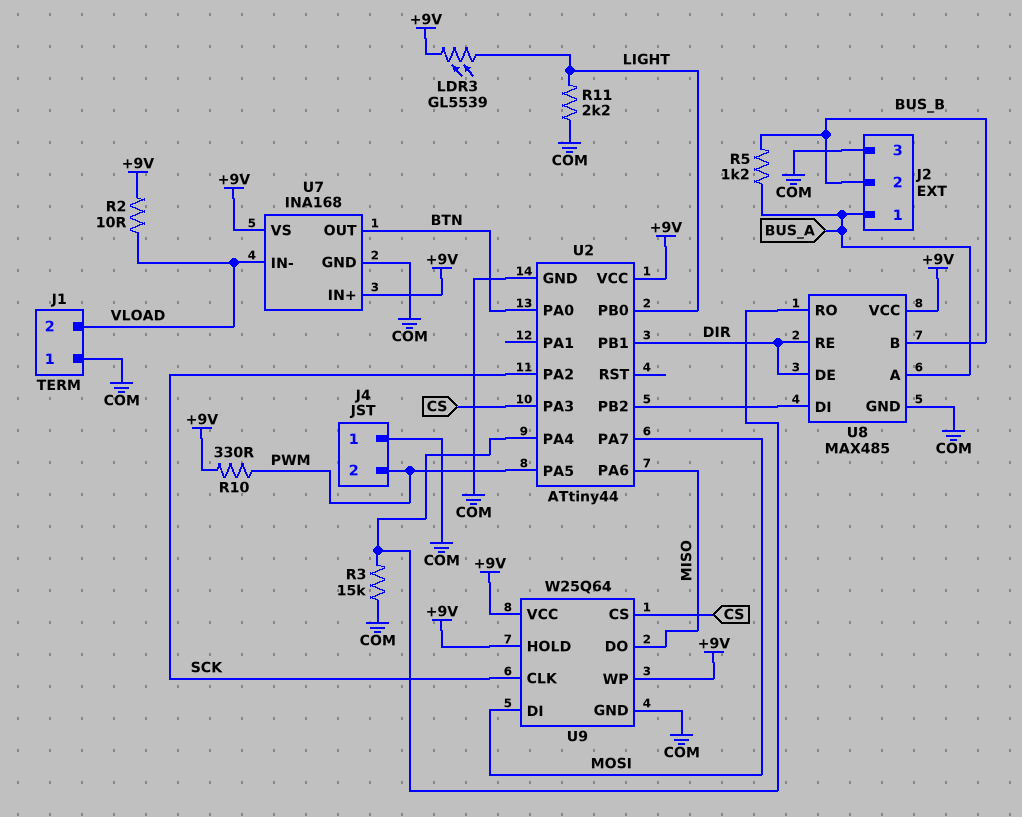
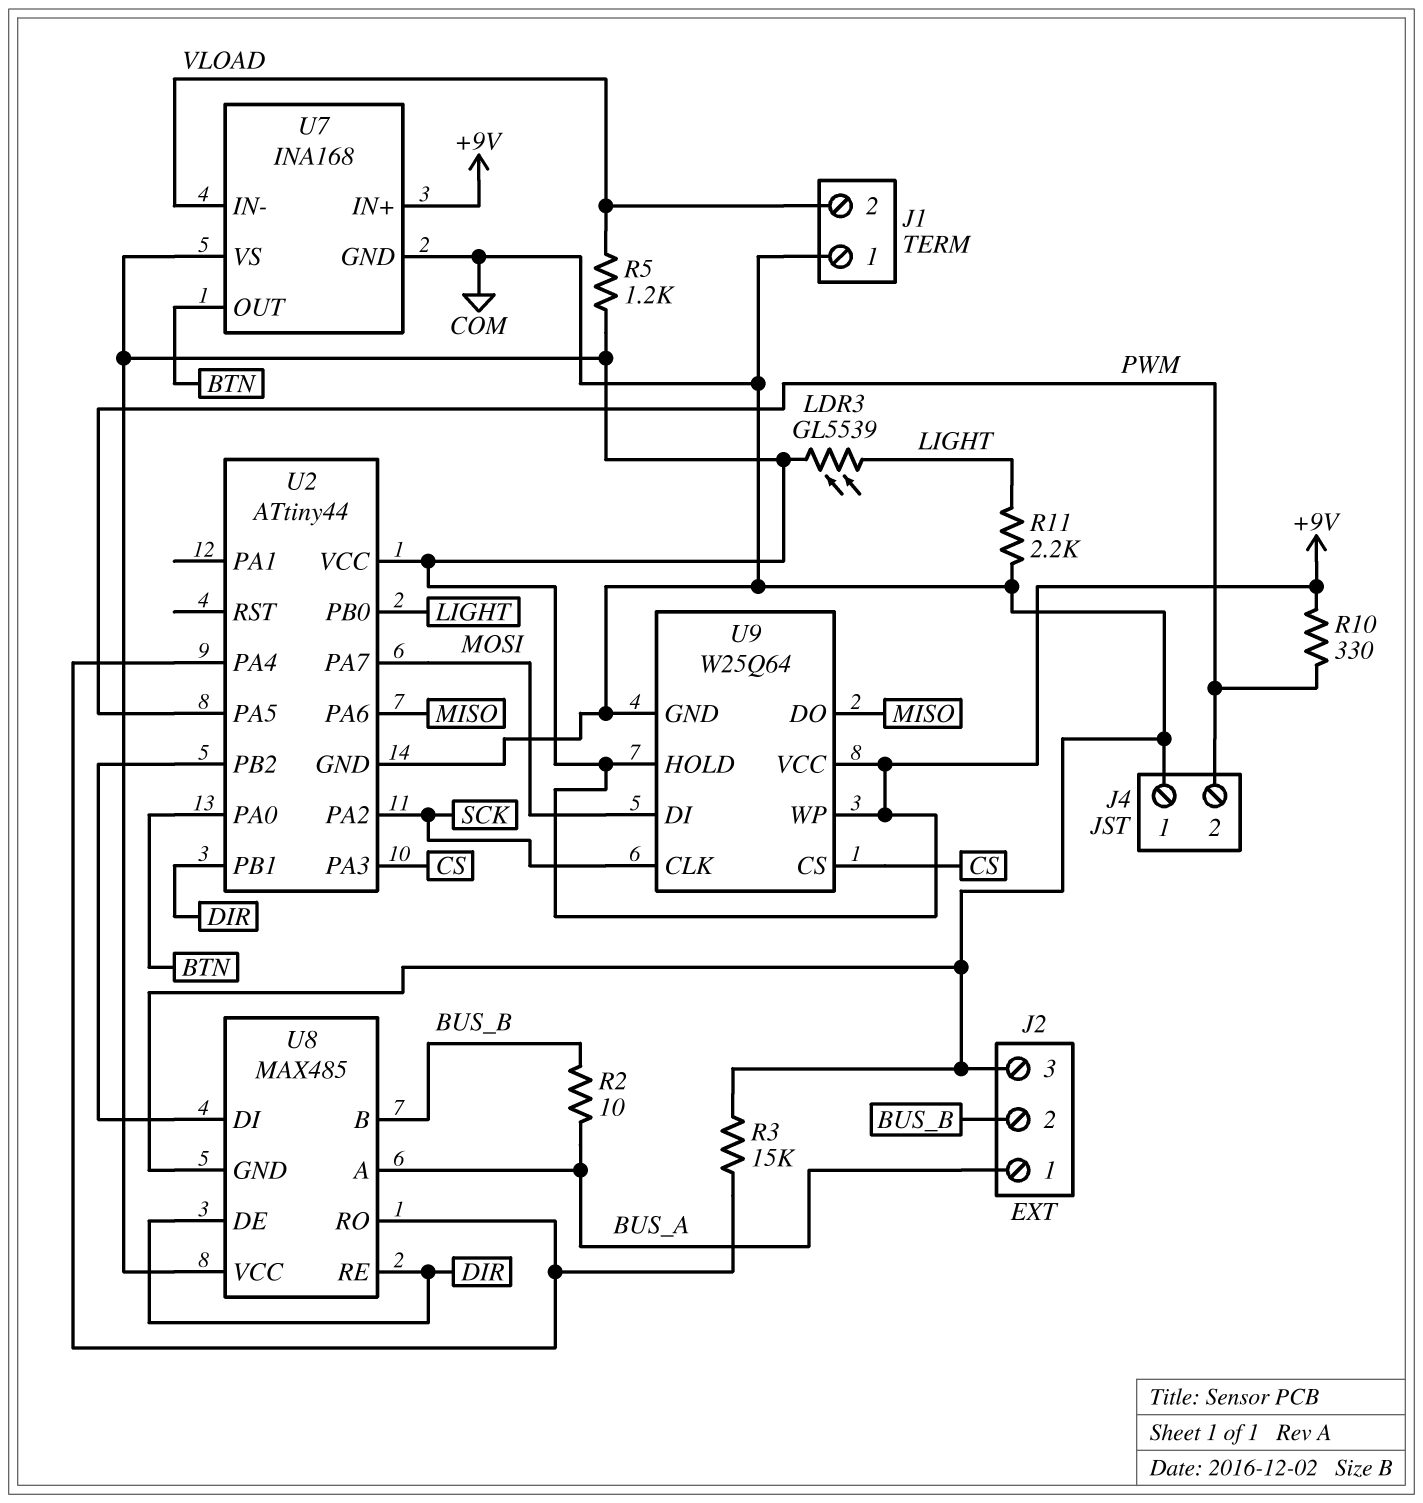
R2: 10 (+9V, VLOAD) -> 10 (BUS_A, BUS_B)
R5: 1.2k (BUS_A, BUS_B) -> 1.2k (+9V, VLOAD)

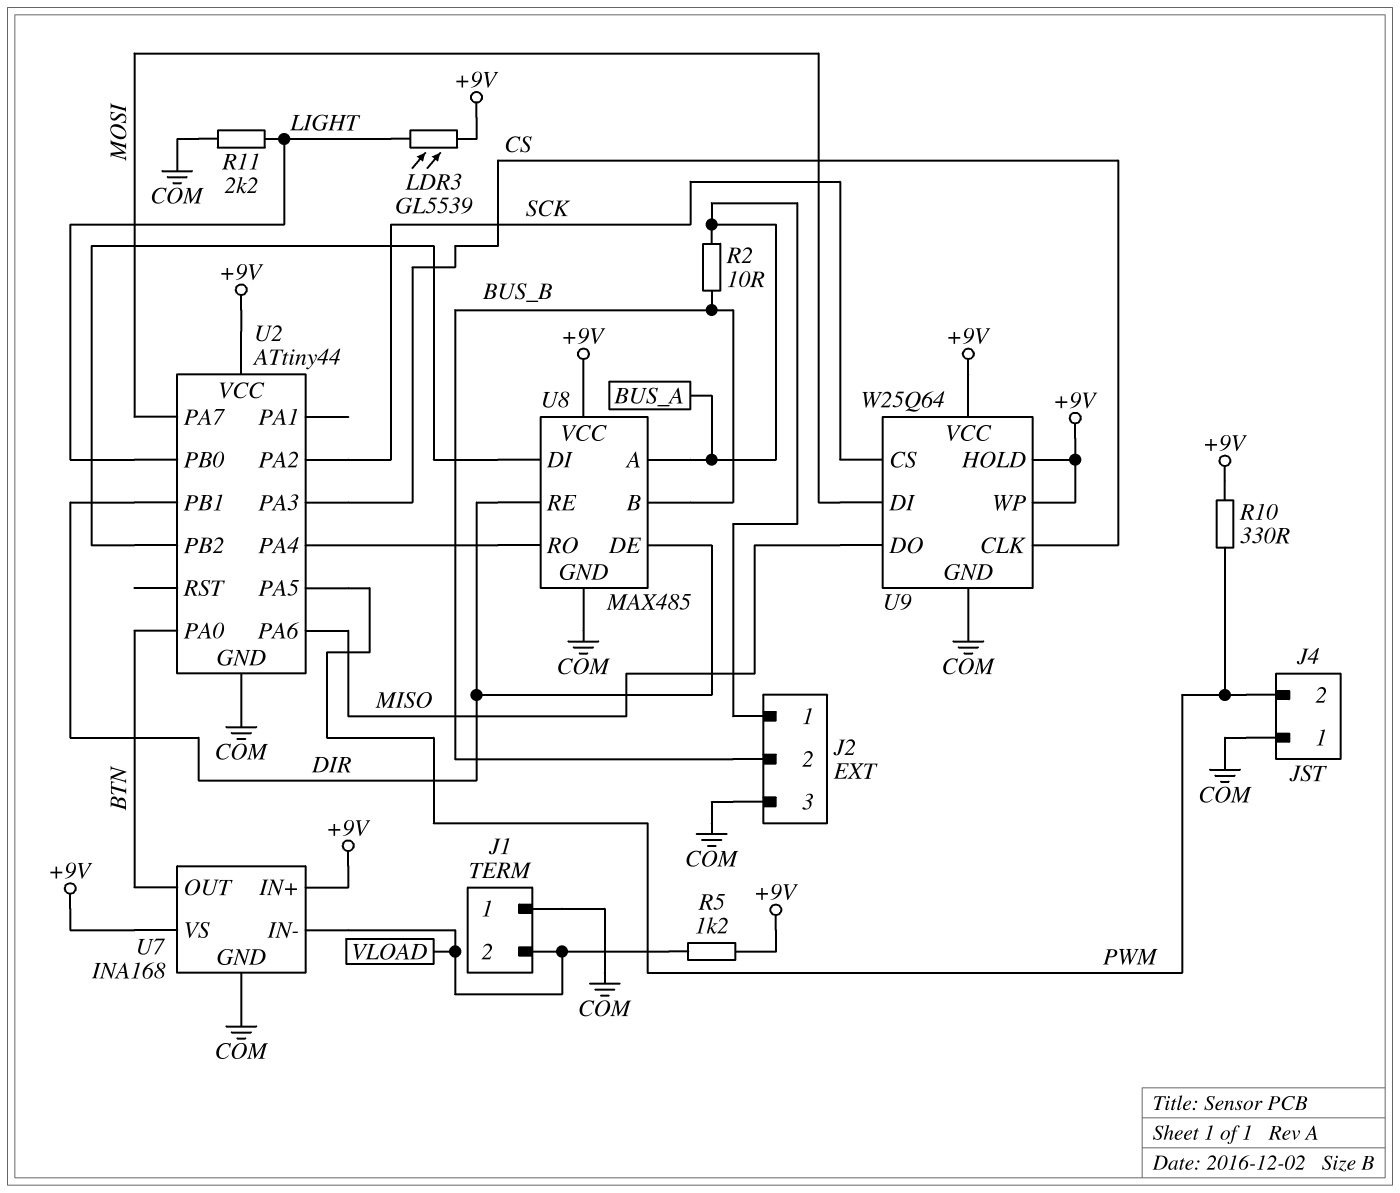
R3: 15k (COM, U2/PA4) -> none
U9 pin CLK: SCK -> CS
U9 pin CS: CS -> SCK

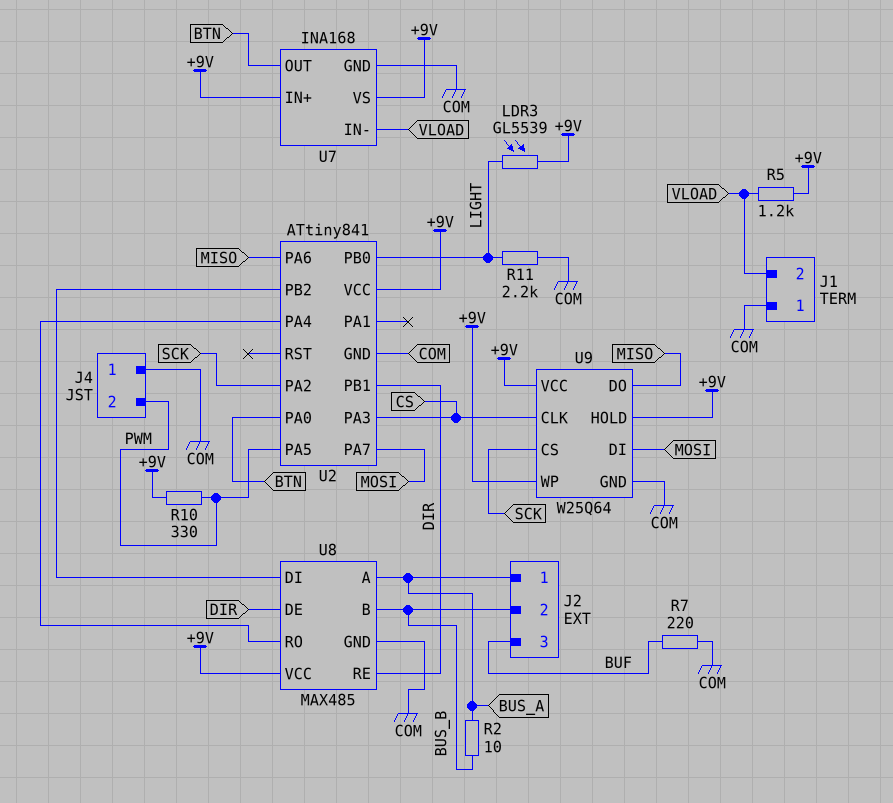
J2 pin 3: COM -> BUF
R7: none -> 220 (BUF, COM)
U2: ATtiny44 -> ATtiny841

